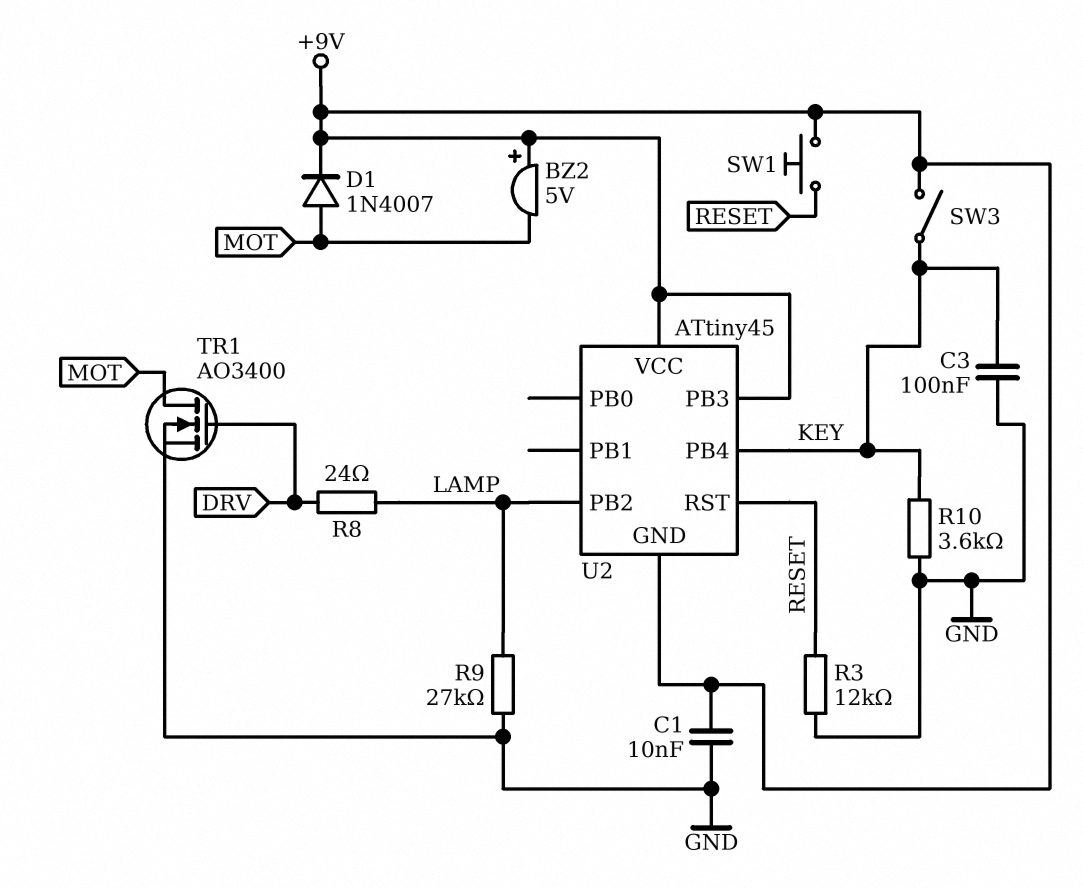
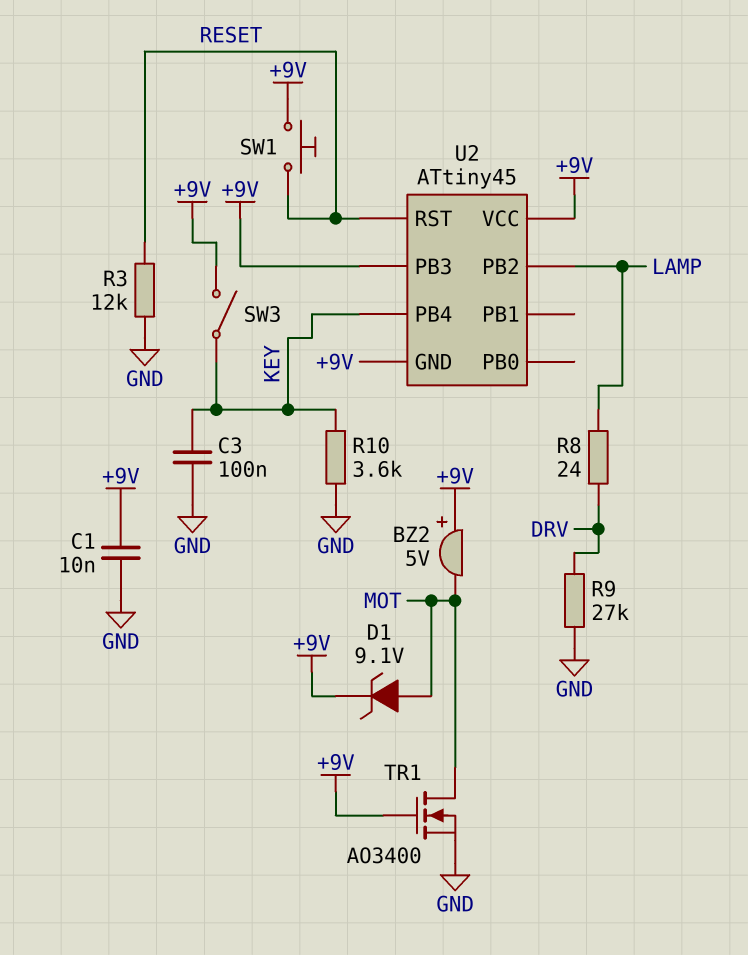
D1: diode 1N4007 (A MOT, K +9V) -> zener 9.1V (A MOT, K +9V)
R9: 27k (GND, LAMP) -> 27k (DRV, GND)
TR1: NMOS AO3400 (G DRV, D MOT, S GND) -> NMOS AO3400 (G +9V, D MOT, S GND)

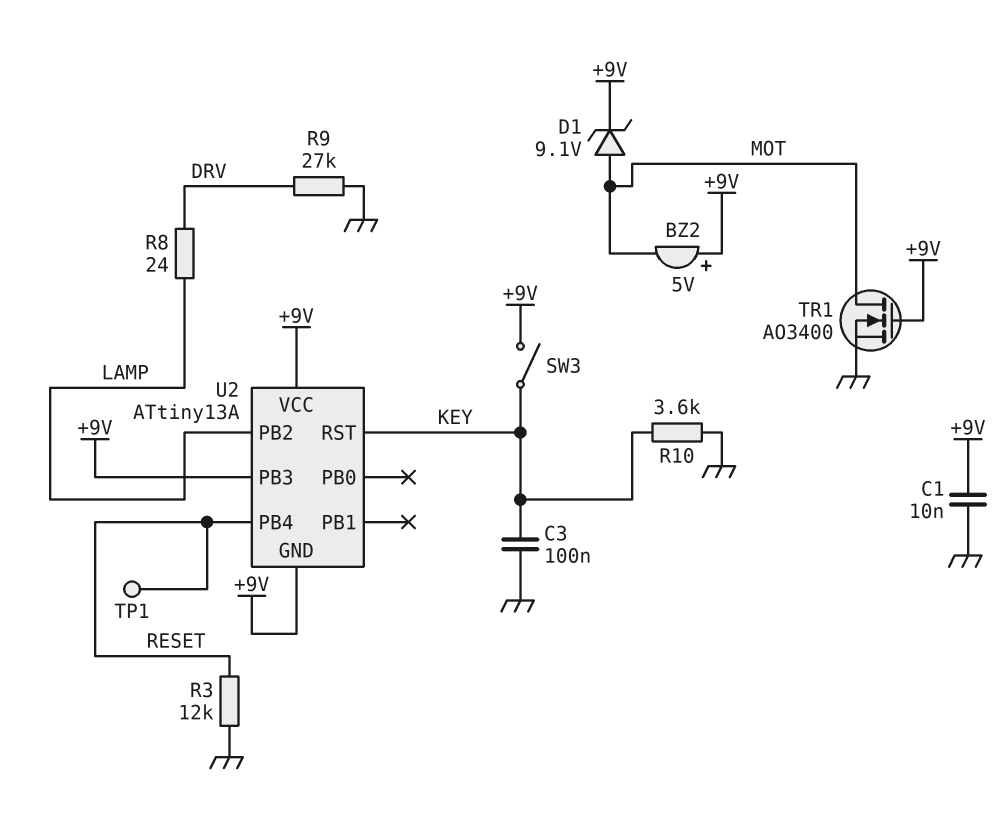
SW1: button (+9V, RESET) -> none
TP1: none -> test point (RESET)
U2: ATtiny45 -> ATtiny13A
U2 pin PB4: KEY -> RESET
U2 pin RST: RESET -> KEY

